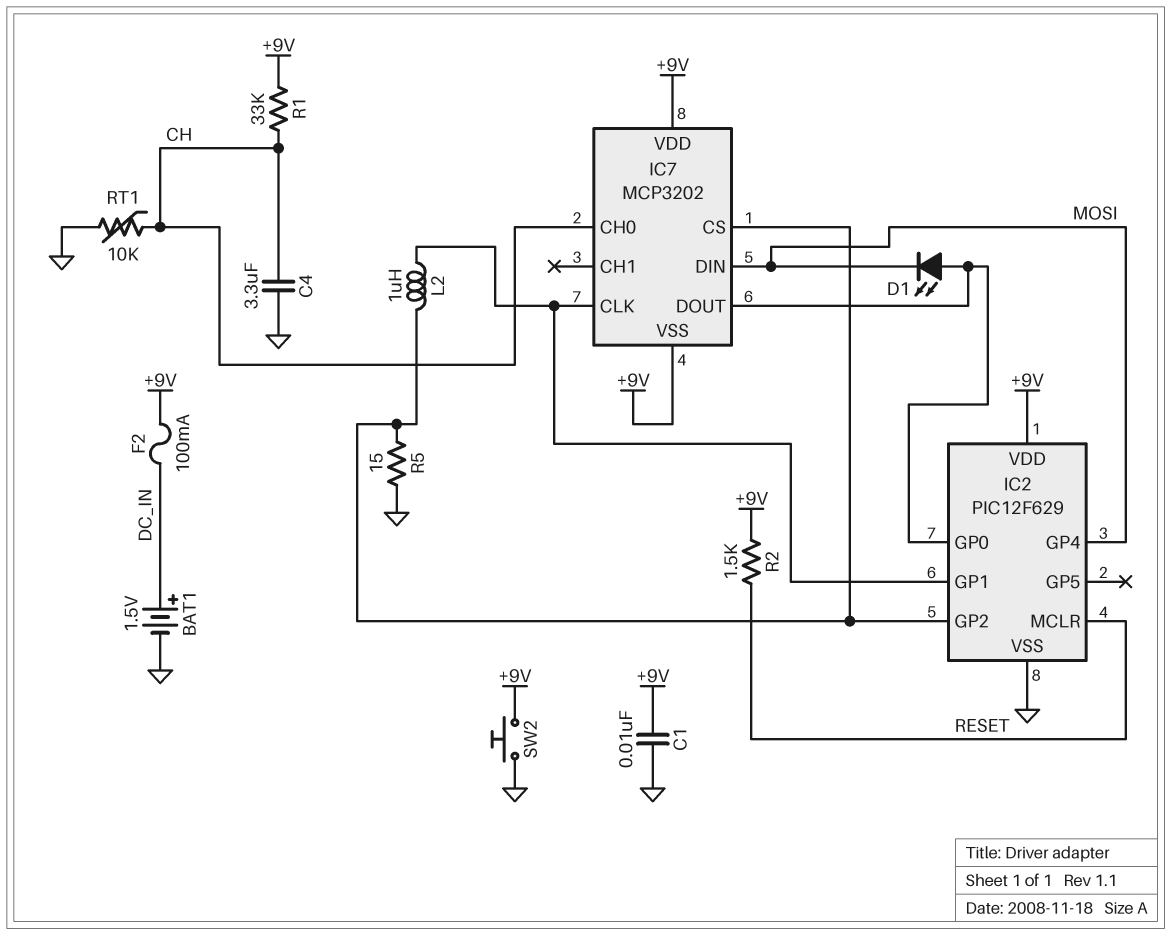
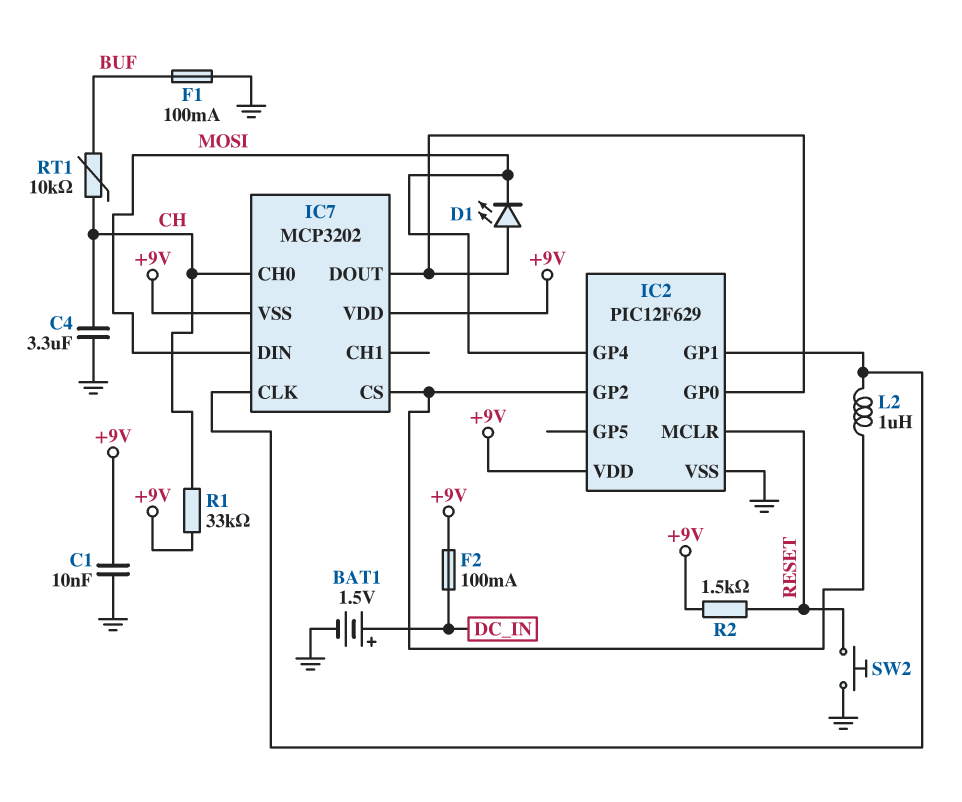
F1: none -> 100mA (BUF, GND)
R5: 15 (GND, IC2/GP2) -> none
RT1: 10k (CH, GND) -> 10k (BUF, CH)
SW2: button (+9V, GND) -> button (GND, RESET)

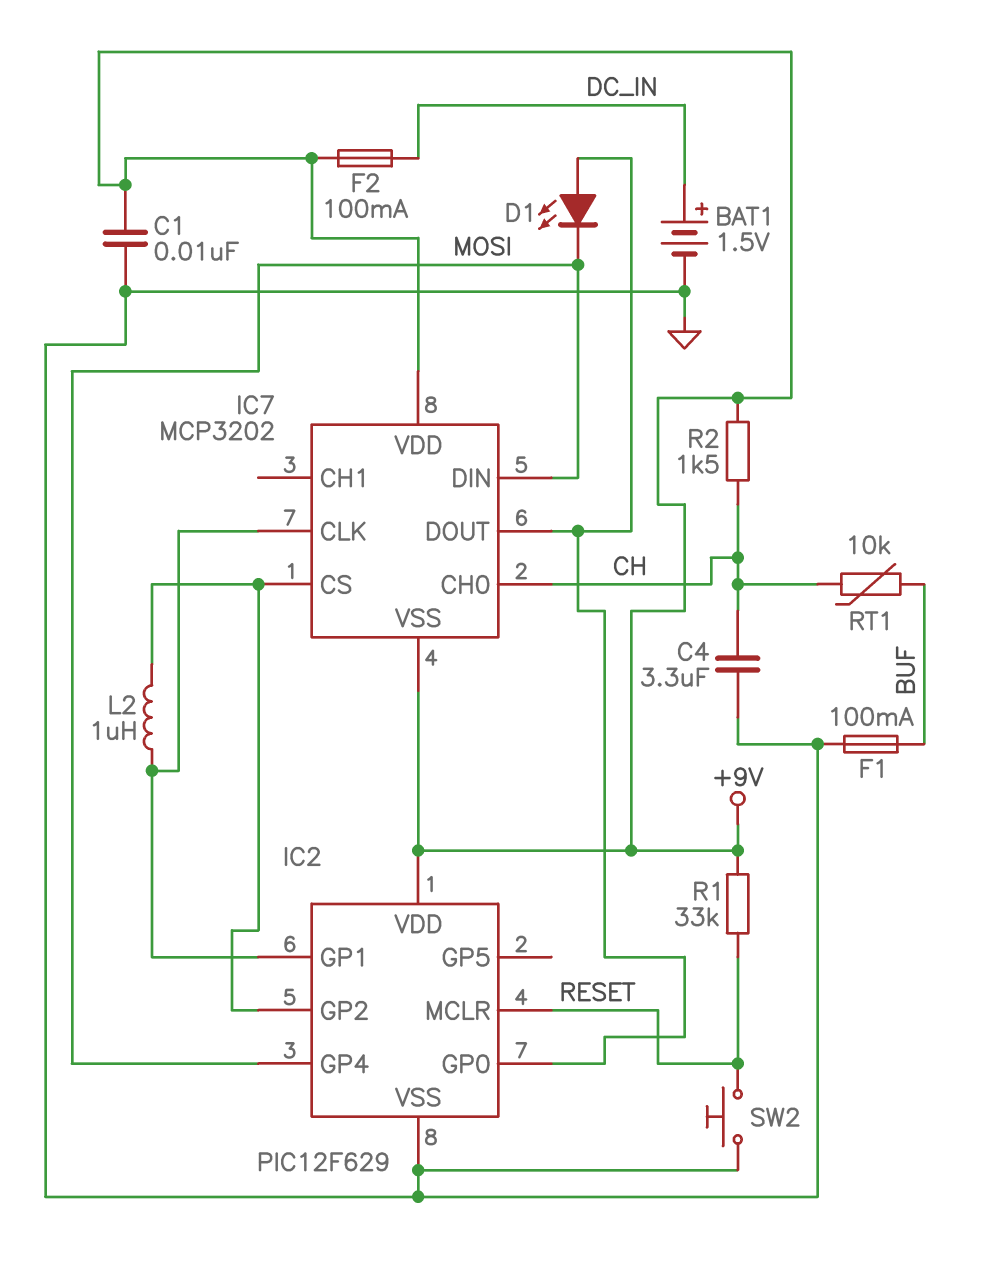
R1: 33k (+9V, CH) -> 33k (+9V, RESET)
R2: 1.5k (+9V, RESET) -> 1.5k (+9V, CH)

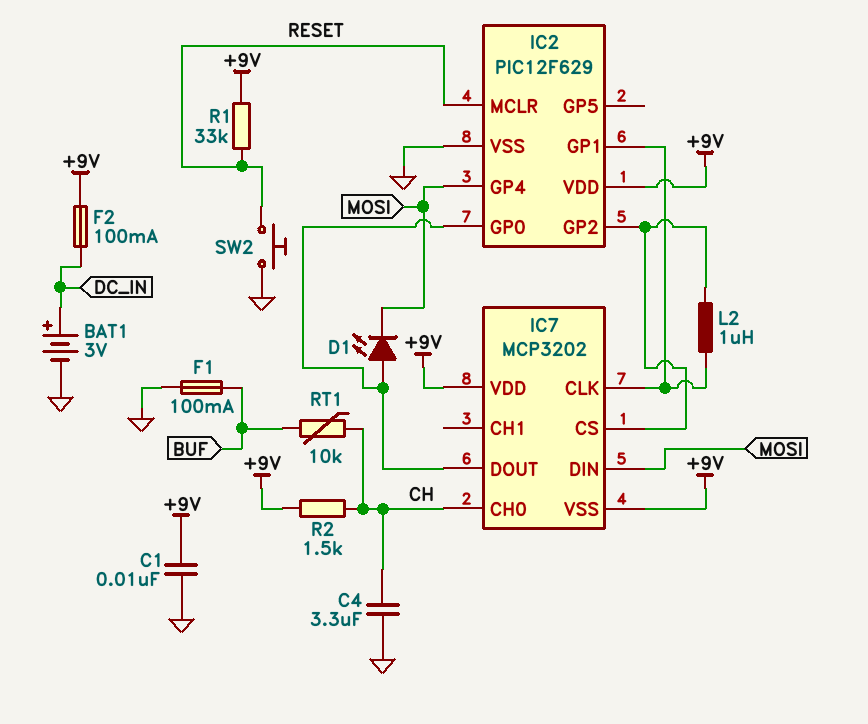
BAT1: 1.5V (plus DC_IN, minus GND) -> 3V (plus DC_IN, minus GND)

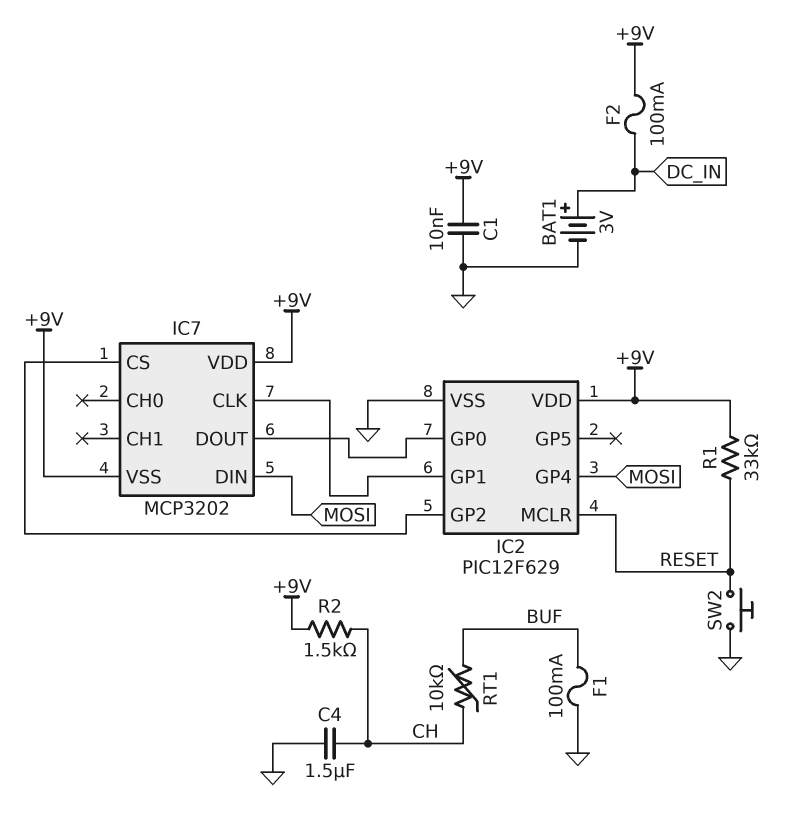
C4: 3.3uF (CH, GND) -> 1.5uF (CH, GND)
D1: LED (A IC2/GP0, K MOSI) -> none
IC7 pin CH0: CH -> none
L2: 1uH (IC2/GP1, IC2/GP2) -> none

